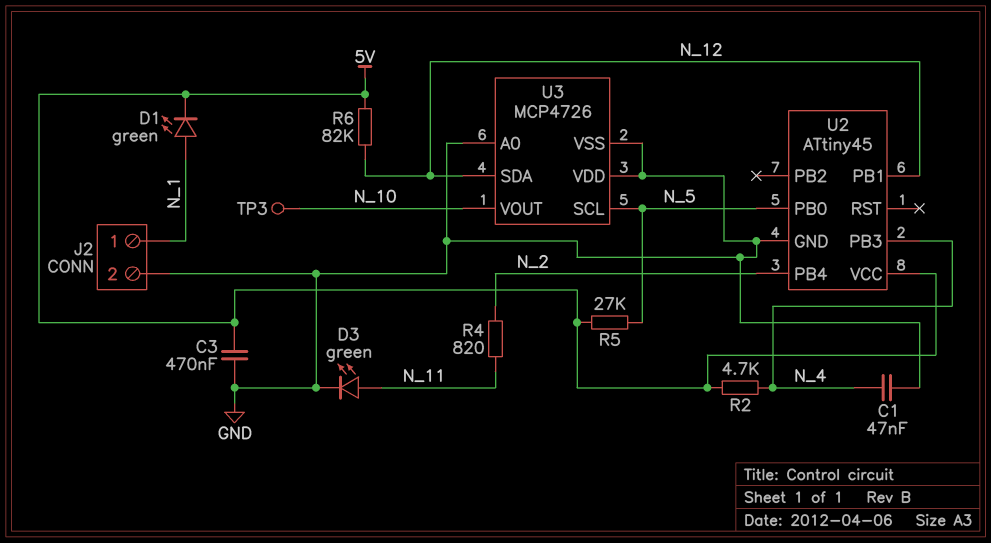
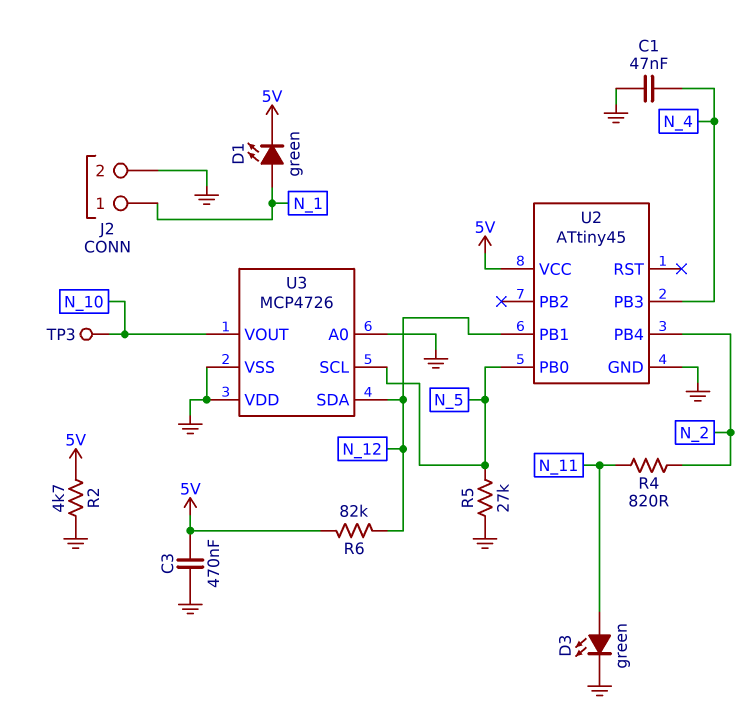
R2: 4.7k (5V, N_4) -> 4.7k (5V, GND)
R5: 27k (5V, N_5) -> 27k (GND, N_5)

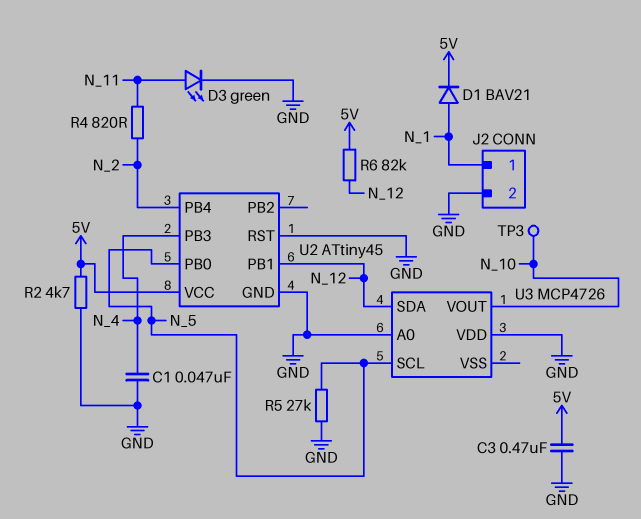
D1: LED green (A N_1, K 5V) -> diode BAV21 (A N_1, K 5V)
U2 pin RST: none -> GND
U3 pin VSS: GND -> none

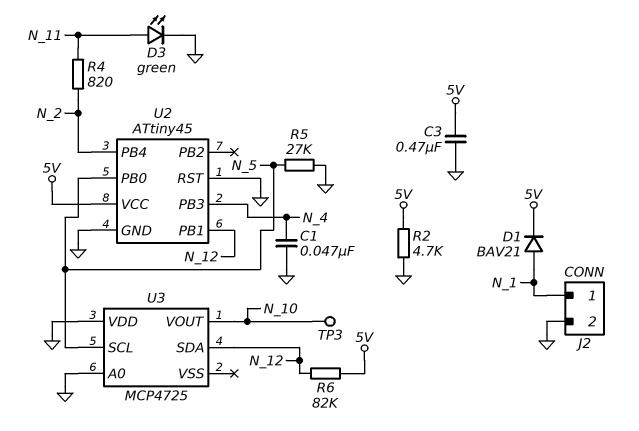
U3: MCP4726 -> MCP4725

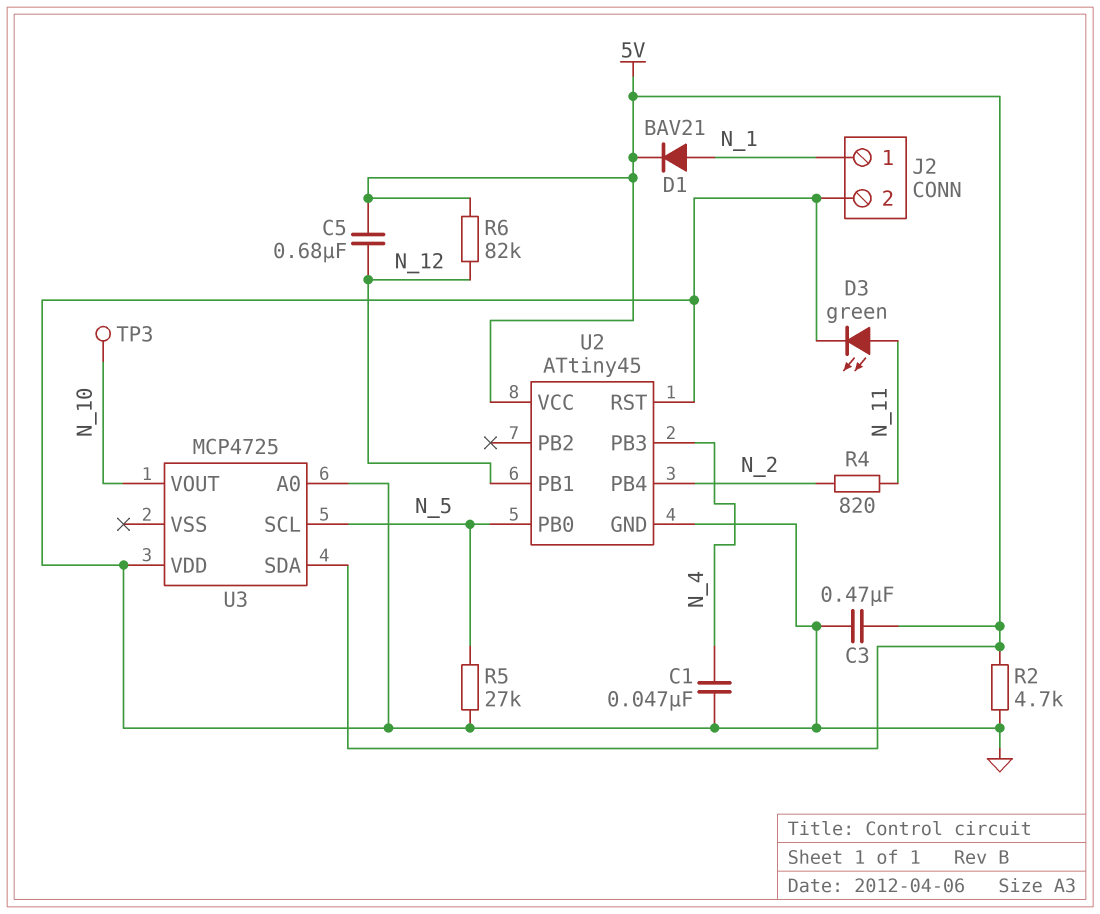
C5: none -> 680nF (5V, N_12)
U3 pin SDA: N_12 -> 5V

